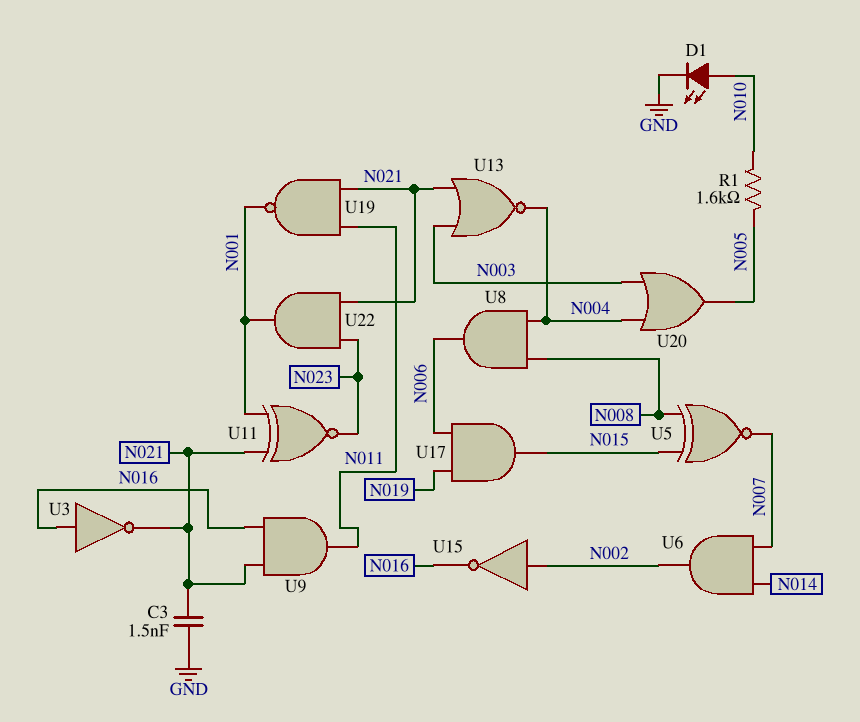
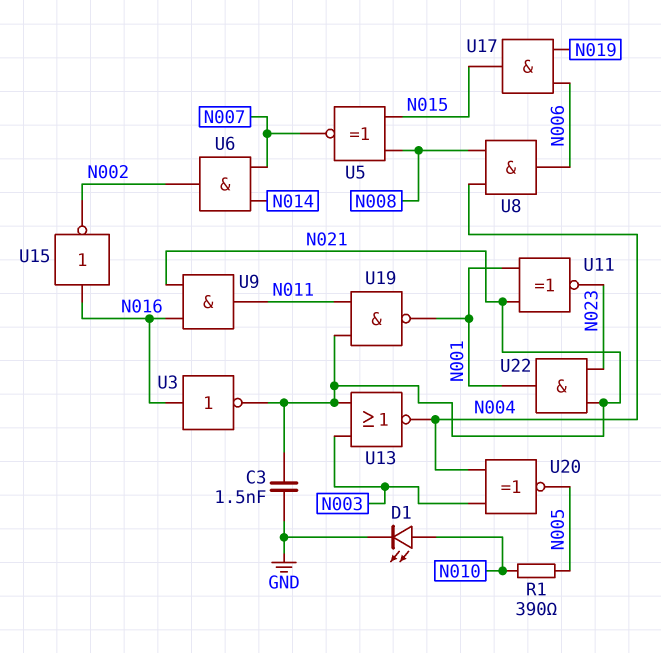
R1: 1.6k (N005, N010) -> 390 (N005, N010)
U15: NOT (in N002, out N016) -> NOT (in N016, out N002)
U20: OR (in N003, in N004, out N005) -> XNOR (in N003, in N004, out N005)

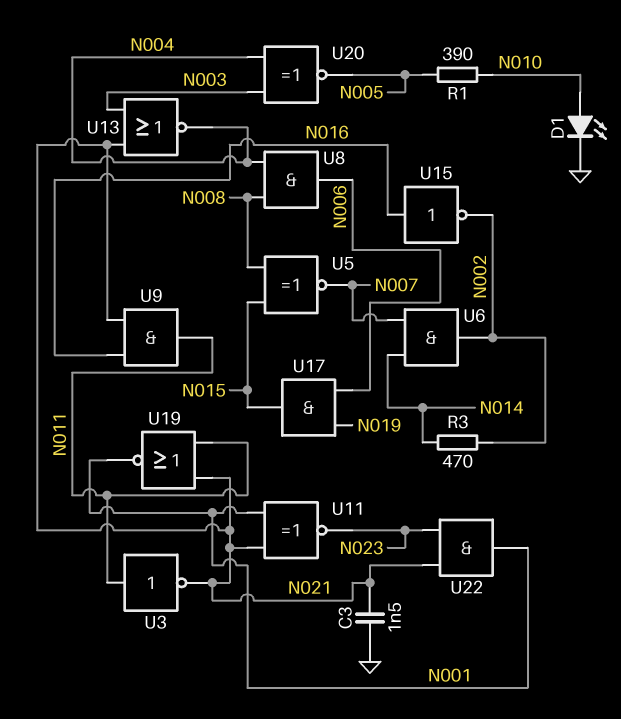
R3: none -> 470 (N002, N014)
U3: NOT (in N016, out N021) -> NOT (in N011, out N021)
U19: NAND (in N011, in N021, out N001) -> NOR (in N011, in N021, out N001)

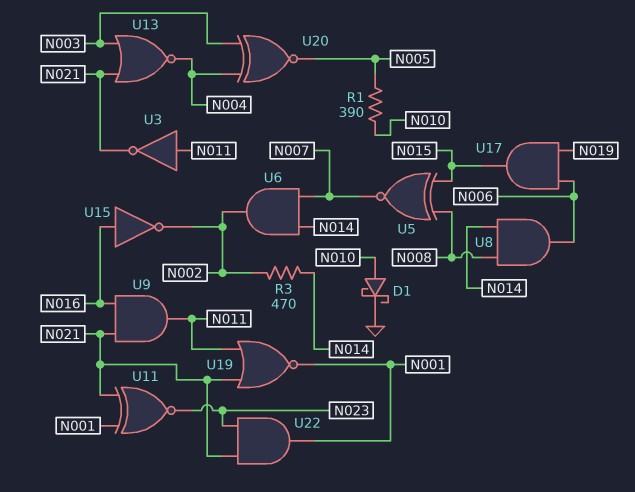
C3: 1.5nF (GND, N021) -> none
D1: LED (A N010, K GND) -> schottky (A N010, K GND)
U8: AND (in N004, in N008, out N006) -> AND (in N008, in N014, out N006)

